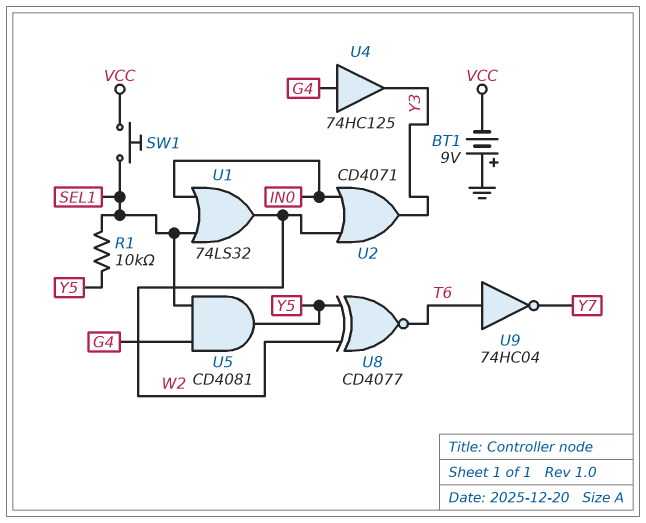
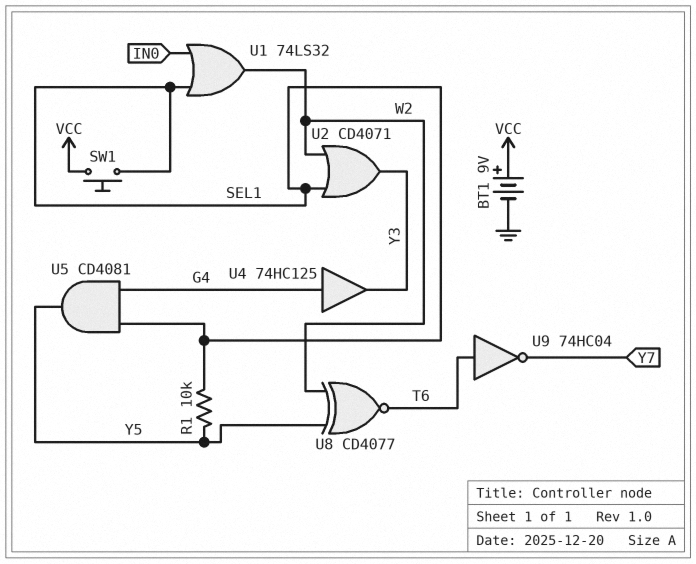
BT1: 9V (plus GND, minus VCC) -> 9V (plus VCC, minus GND)
U2: OR CD4071 (in IN0, in W2, out Y3) -> OR CD4071 (in SEL1, in W2, out Y3)

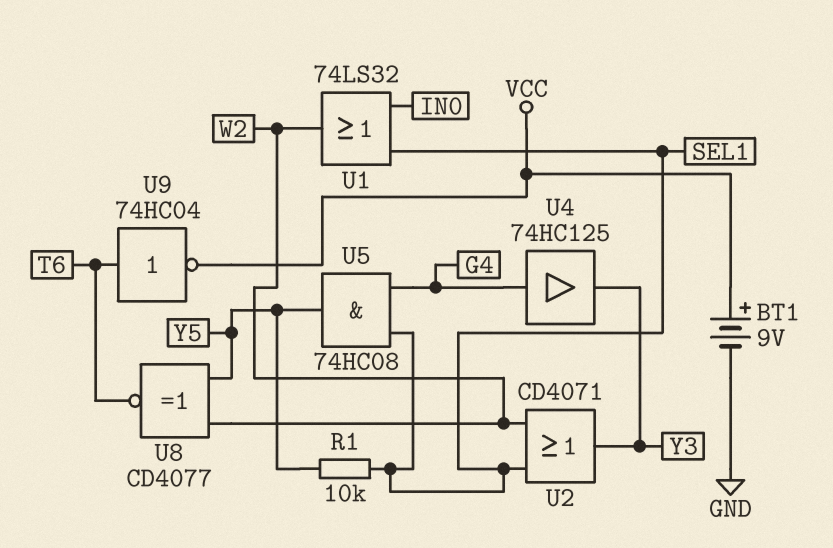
SW1: button (SEL1, VCC) -> none
U5: AND CD4081 (in G4, in SEL1, out Y5) -> AND 74HC08 (in G4, in SEL1, out Y5)
U9: NOT 74HC04 (in T6, out Y7) -> NOT 74HC04 (in T6, out VCC)

